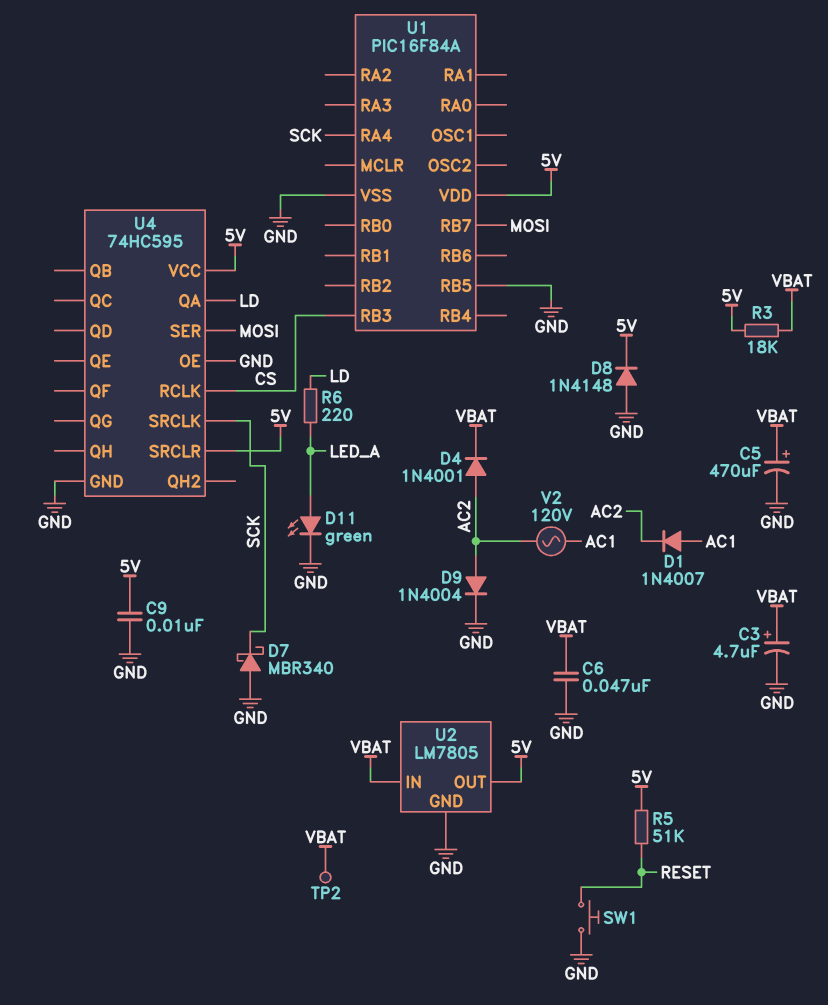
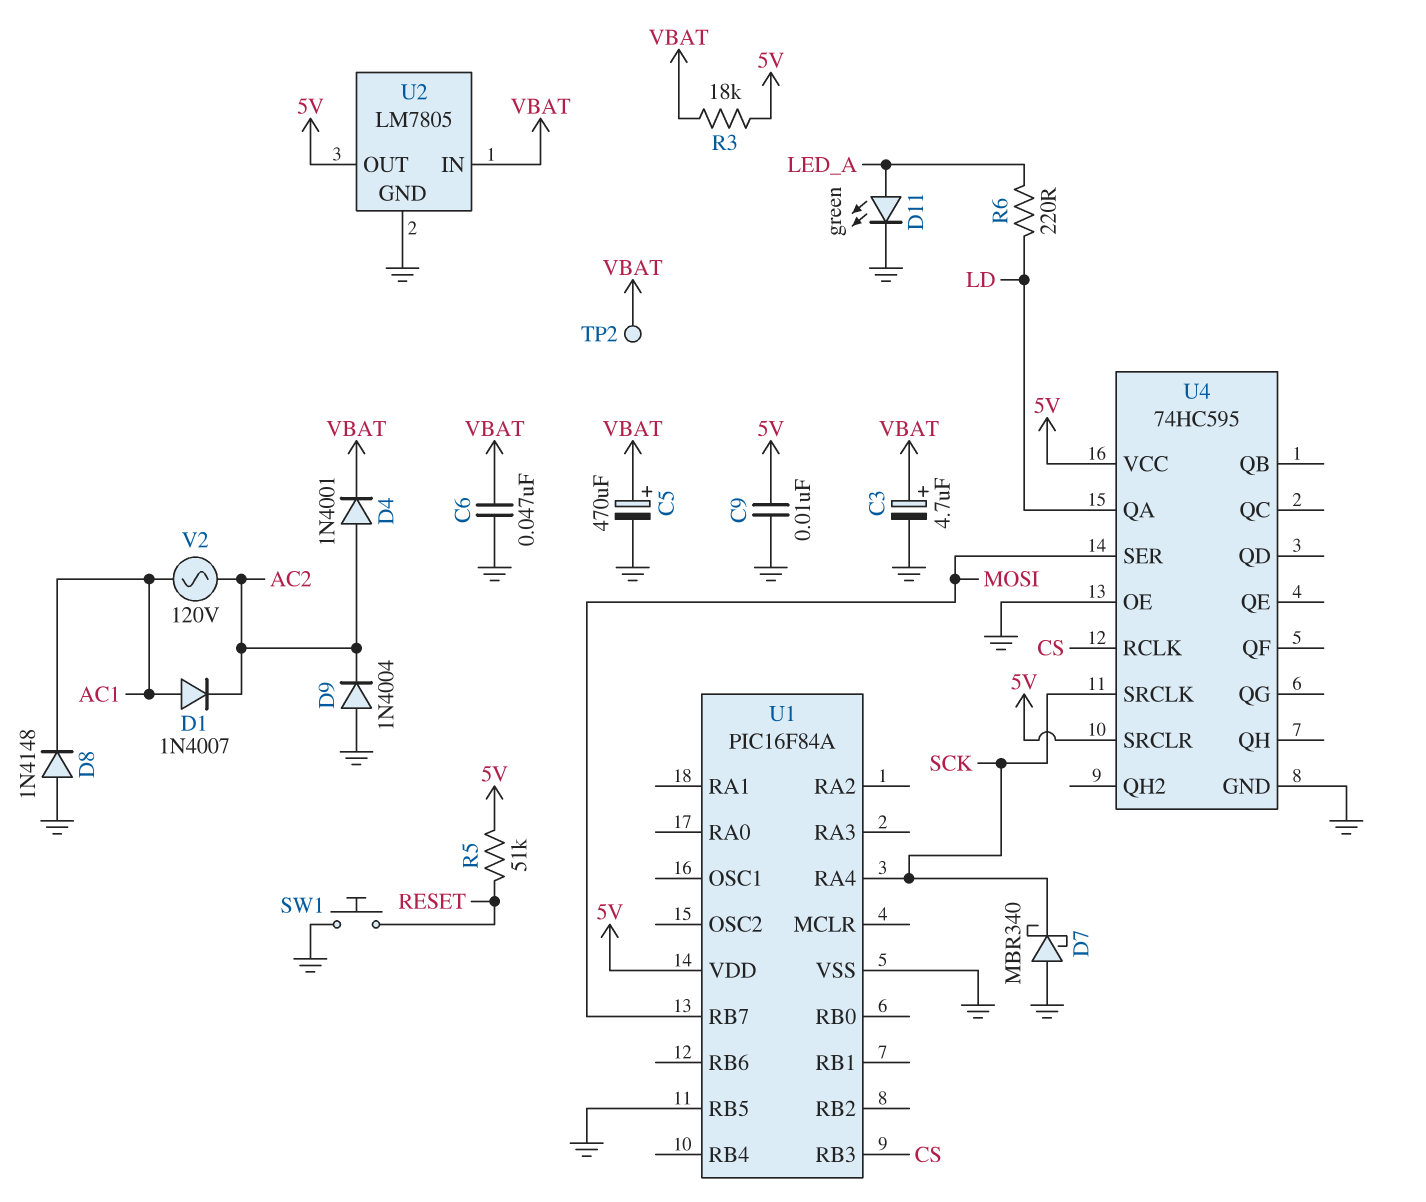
D8: diode 1N4148 (A GND, K 5V) -> diode 1N4148 (A GND, K AC1)
D9: diode 1N4004 (A AC2, K GND) -> diode 1N4004 (A GND, K AC2)

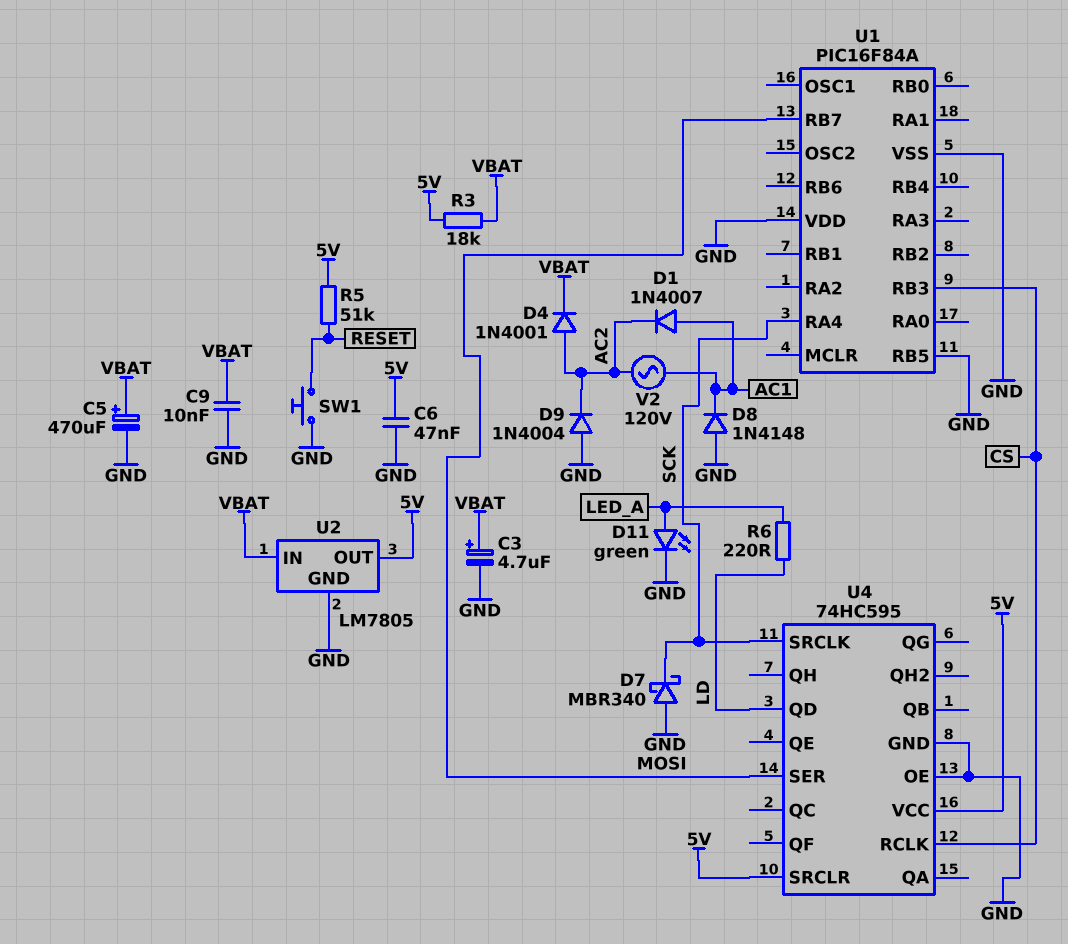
C6: 47nF (GND, VBAT) -> 47nF (5V, GND)
C9: 10nF (5V, GND) -> 10nF (GND, VBAT)
TP2: test point (VBAT) -> none
U1 pin VDD: 5V -> GND
U4 pin QA: LD -> none
U4 pin QD: none -> LD

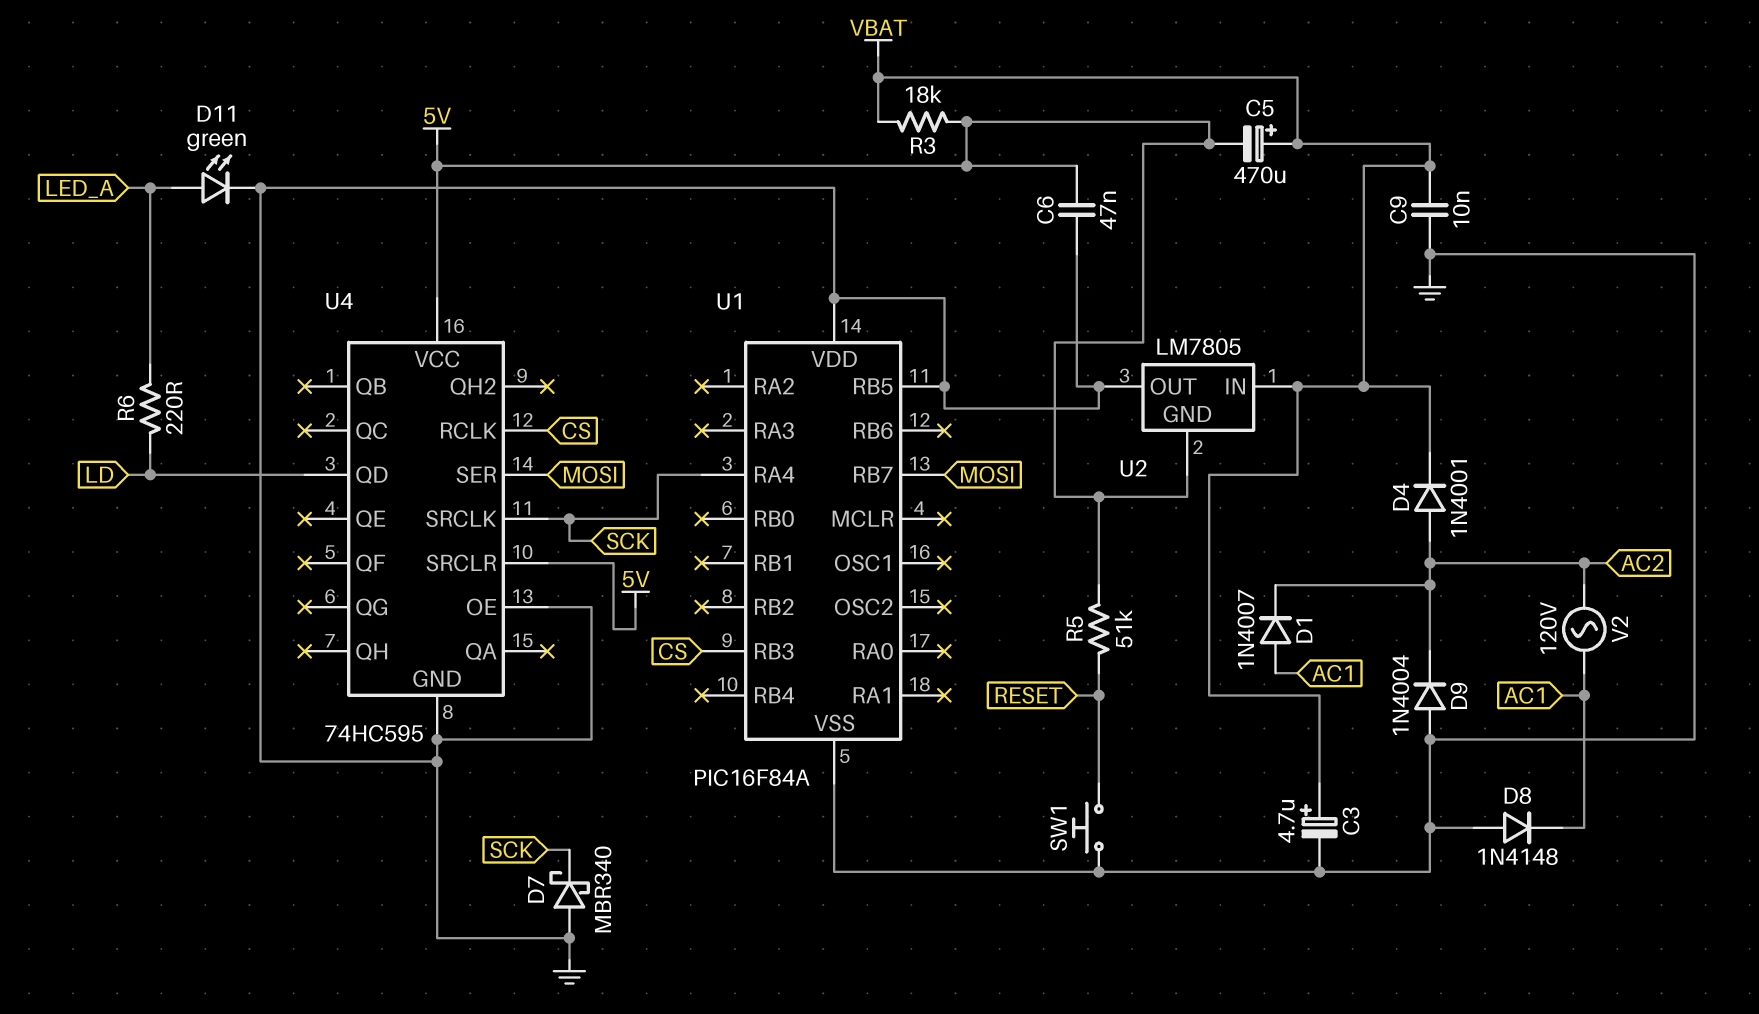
C5: 470uF (plus VBAT, minus GND) -> 470uF (plus VBAT, minus 5V)
U2 pin GND: GND -> 5V
U2 pin OUT: 5V -> GND

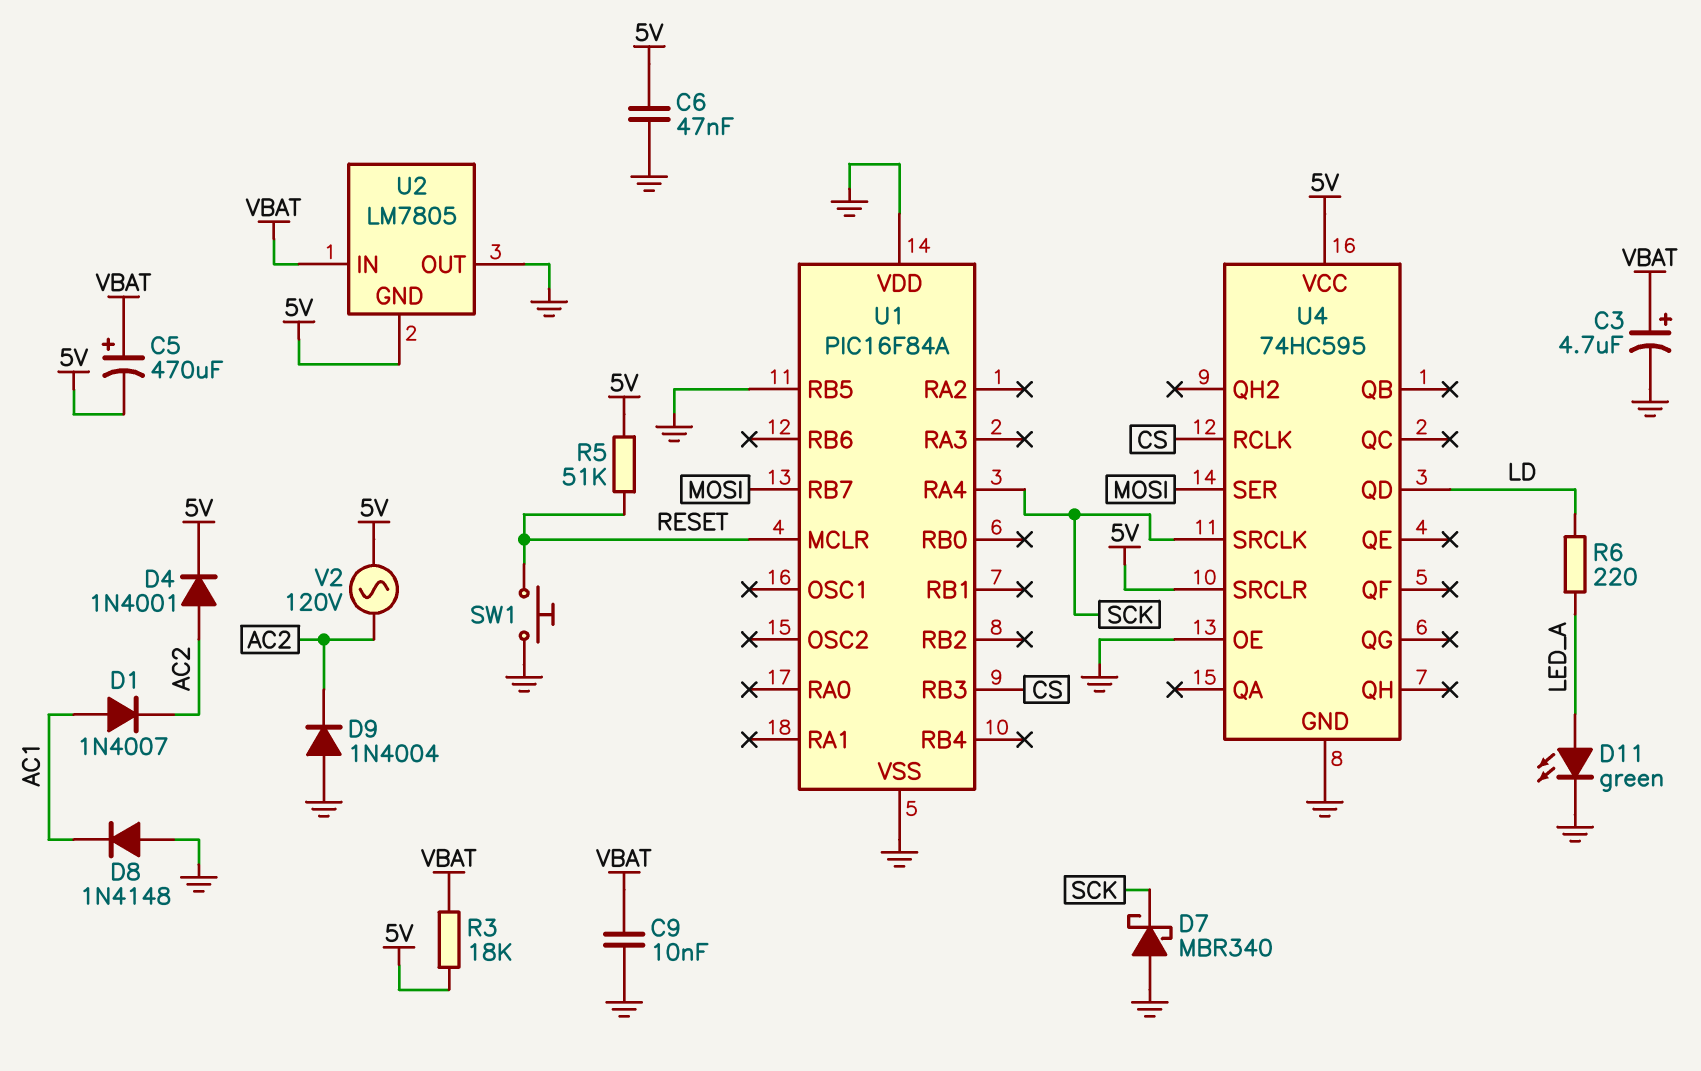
D4: diode 1N4001 (A AC2, K VBAT) -> diode 1N4001 (A AC2, K 5V)
U1 pin MCLR: none -> RESET
V2: AC 120V (AC1, AC2) -> AC 120V (5V, AC2)

